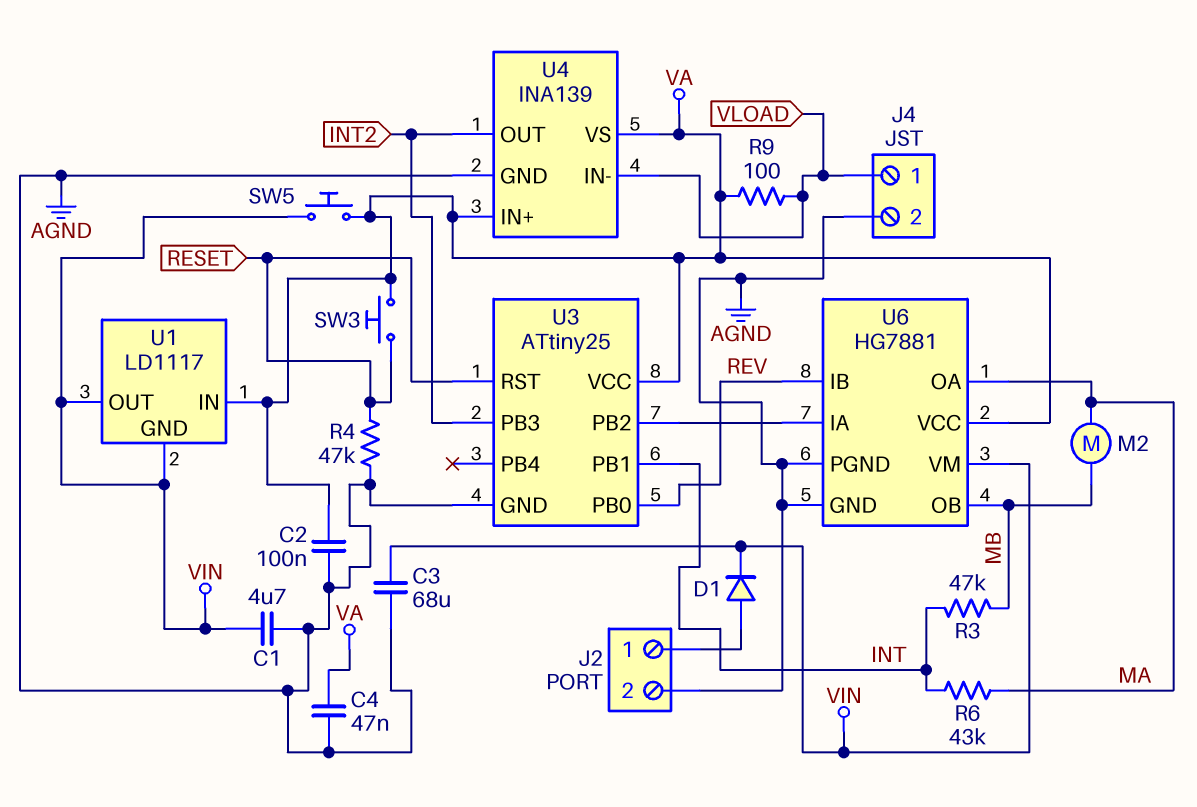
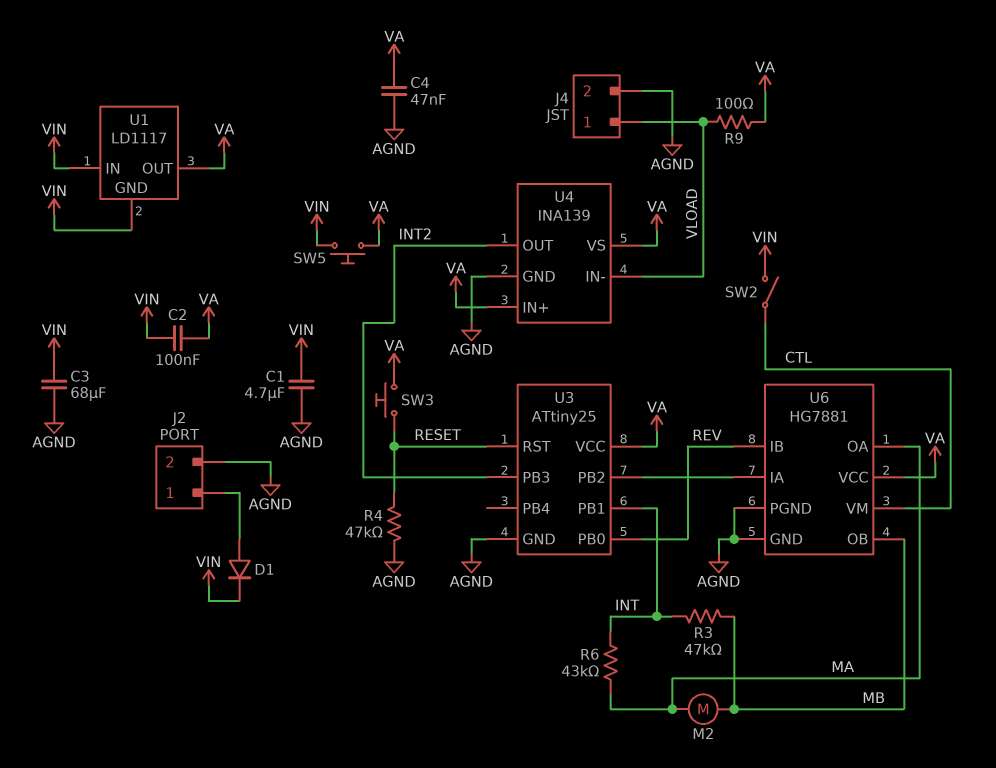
C2: 100nF (AGND, VA) -> 100nF (VA, VIN)
SW2: none -> switch (CTL, VIN)
U1 pin IN: VA -> VIN
U1 pin OUT: VIN -> VA
U6 pin VM: VIN -> CTL

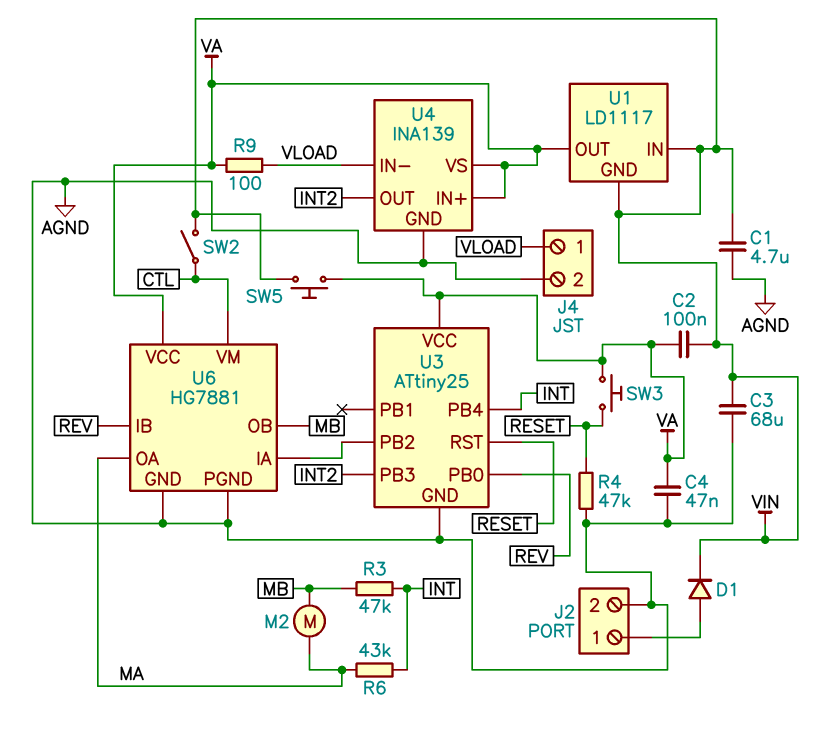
U3 pin PB1: INT -> none
U3 pin PB4: none -> INT

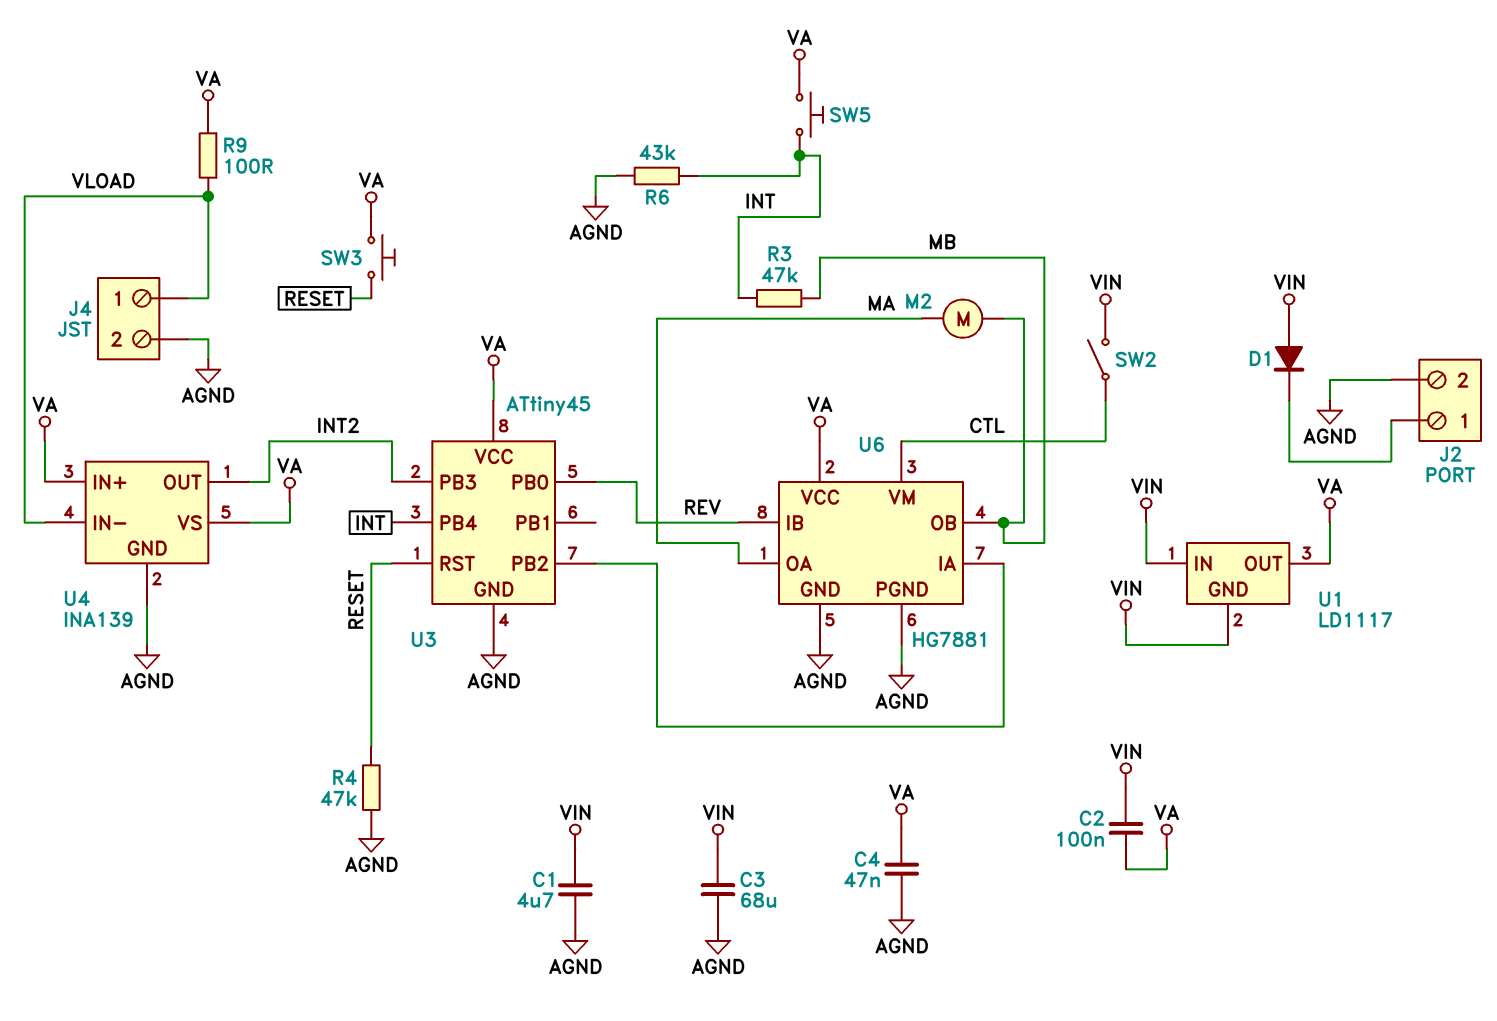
D1: diode (A J2/1, K VIN) -> diode (A VIN, K J2/1)
R6: 43k (INT, MA) -> 43k (AGND, INT)
SW5: button (VA, VIN) -> button (INT, VA)
U3: ATtiny25 -> ATtiny45

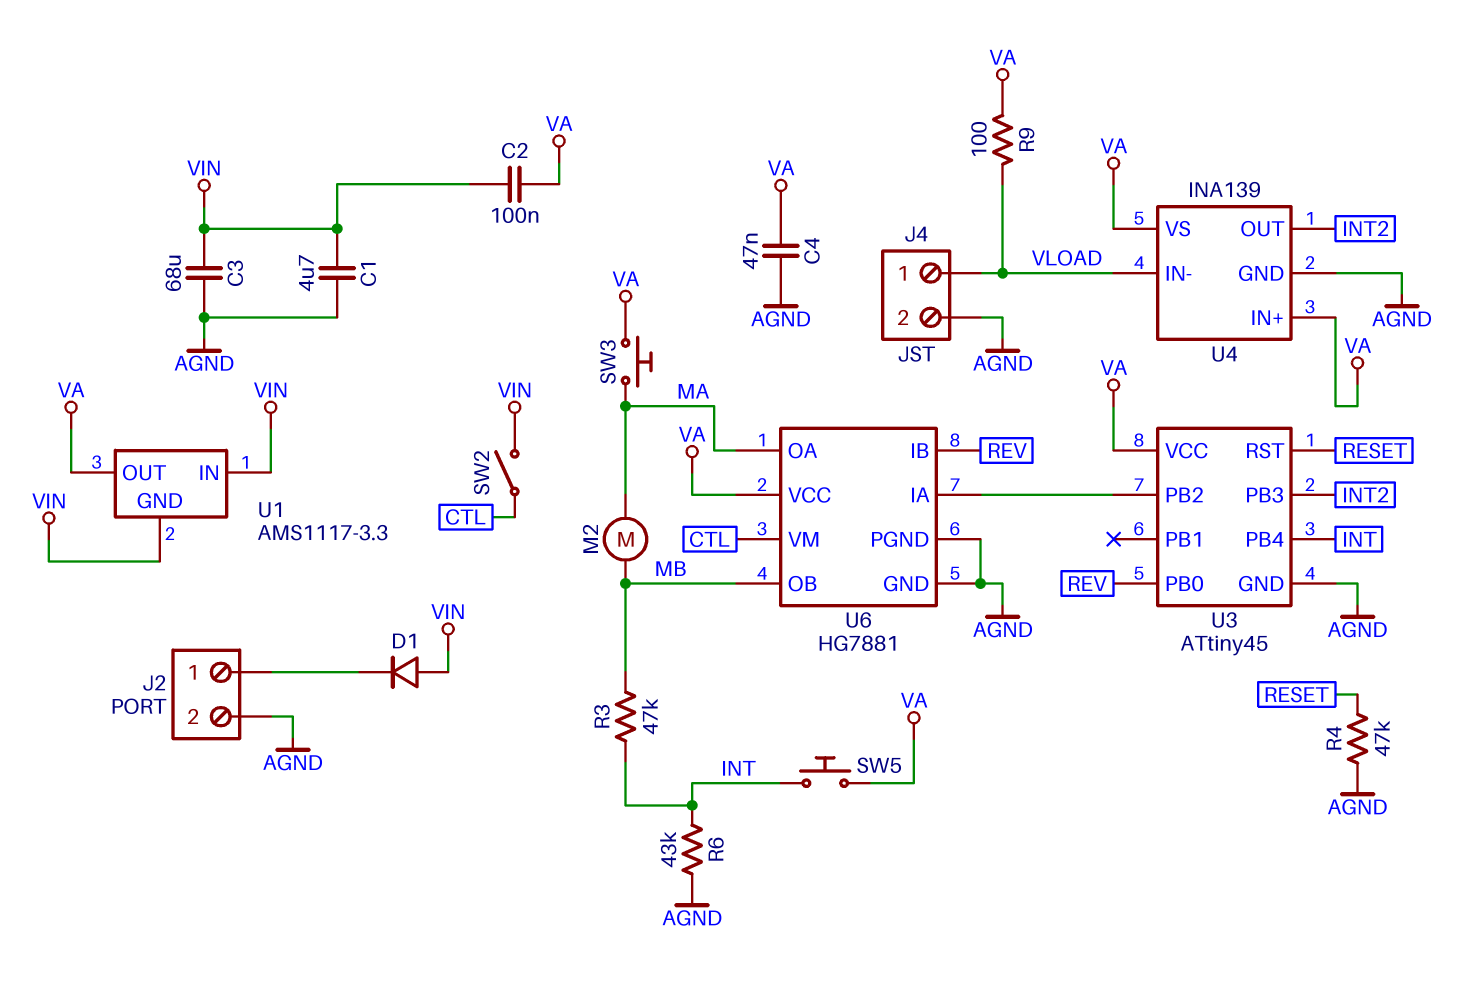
SW3: button (RESET, VA) -> button (MA, VA)
U1: LD1117 -> AMS1117-3.3

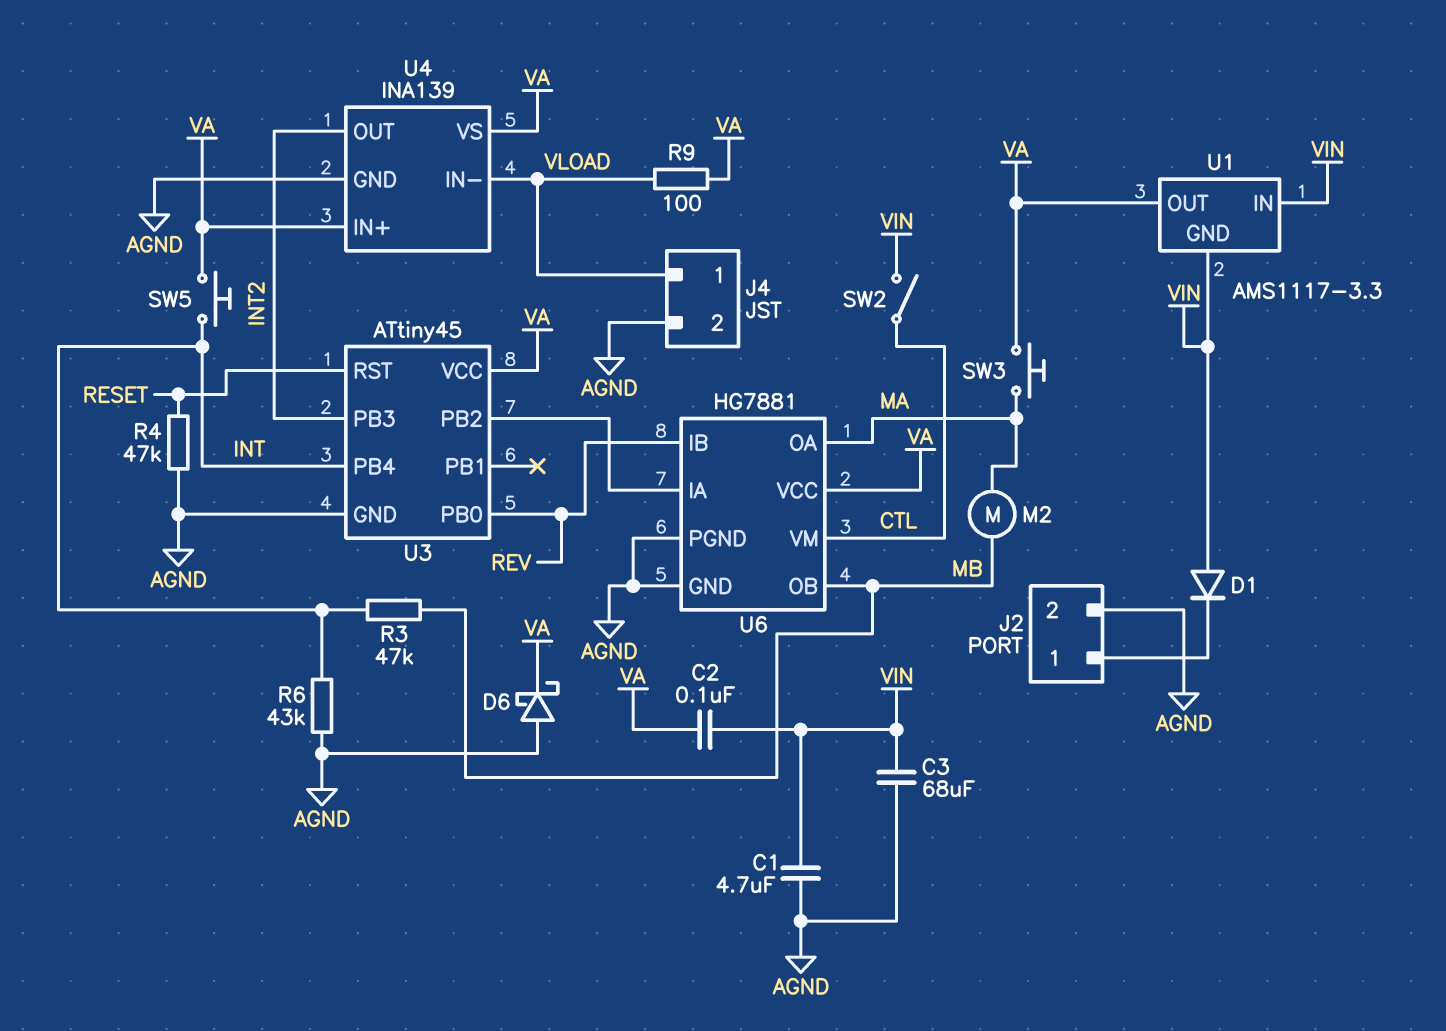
C4: 47nF (AGND, VA) -> none
D6: none -> schottky (A AGND, K VA)

